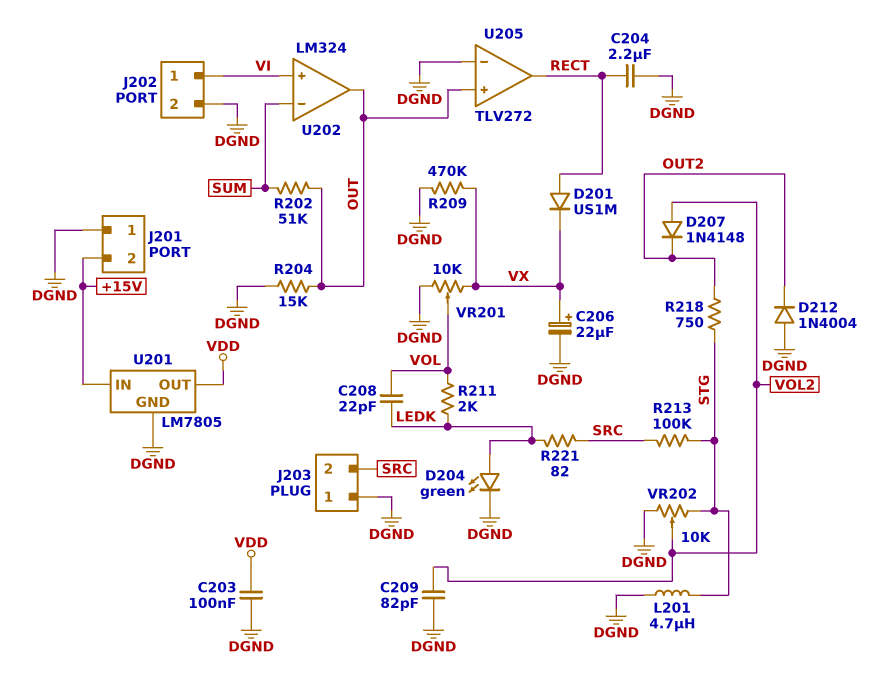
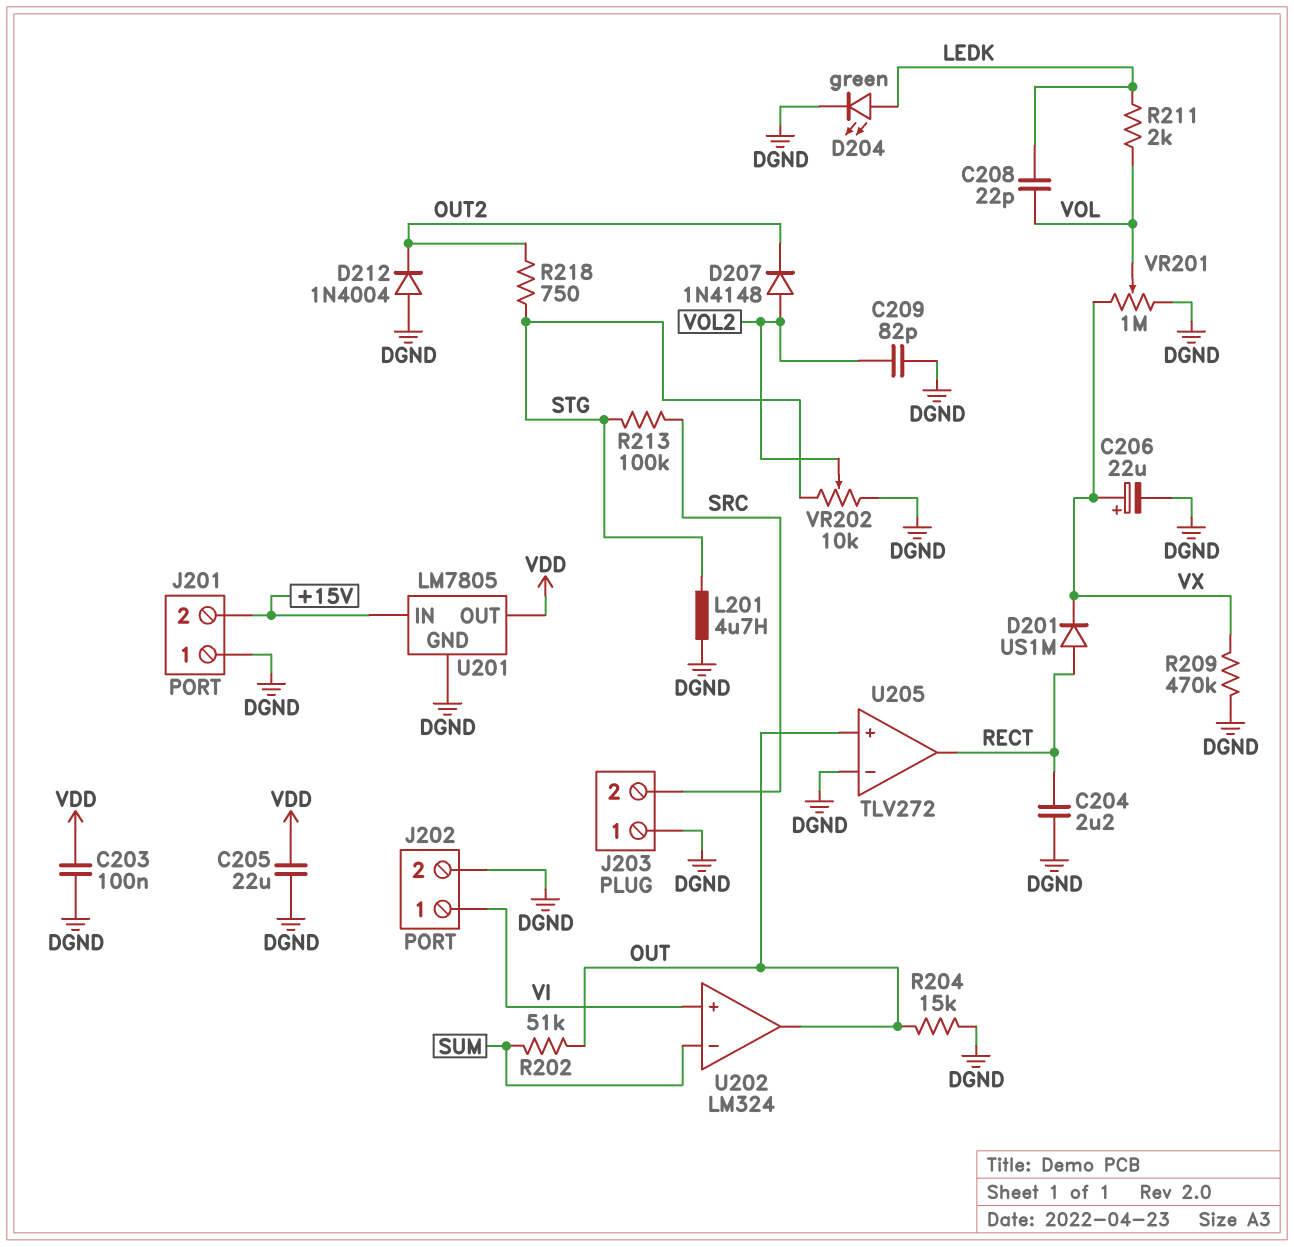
C205: none -> 22uF (DGND, VDD)
R221: 82 (LEDK, SRC) -> none
VR201: 10k (DGND, VX, wiper VOL) -> 1M (DGND, VX, wiper VOL)

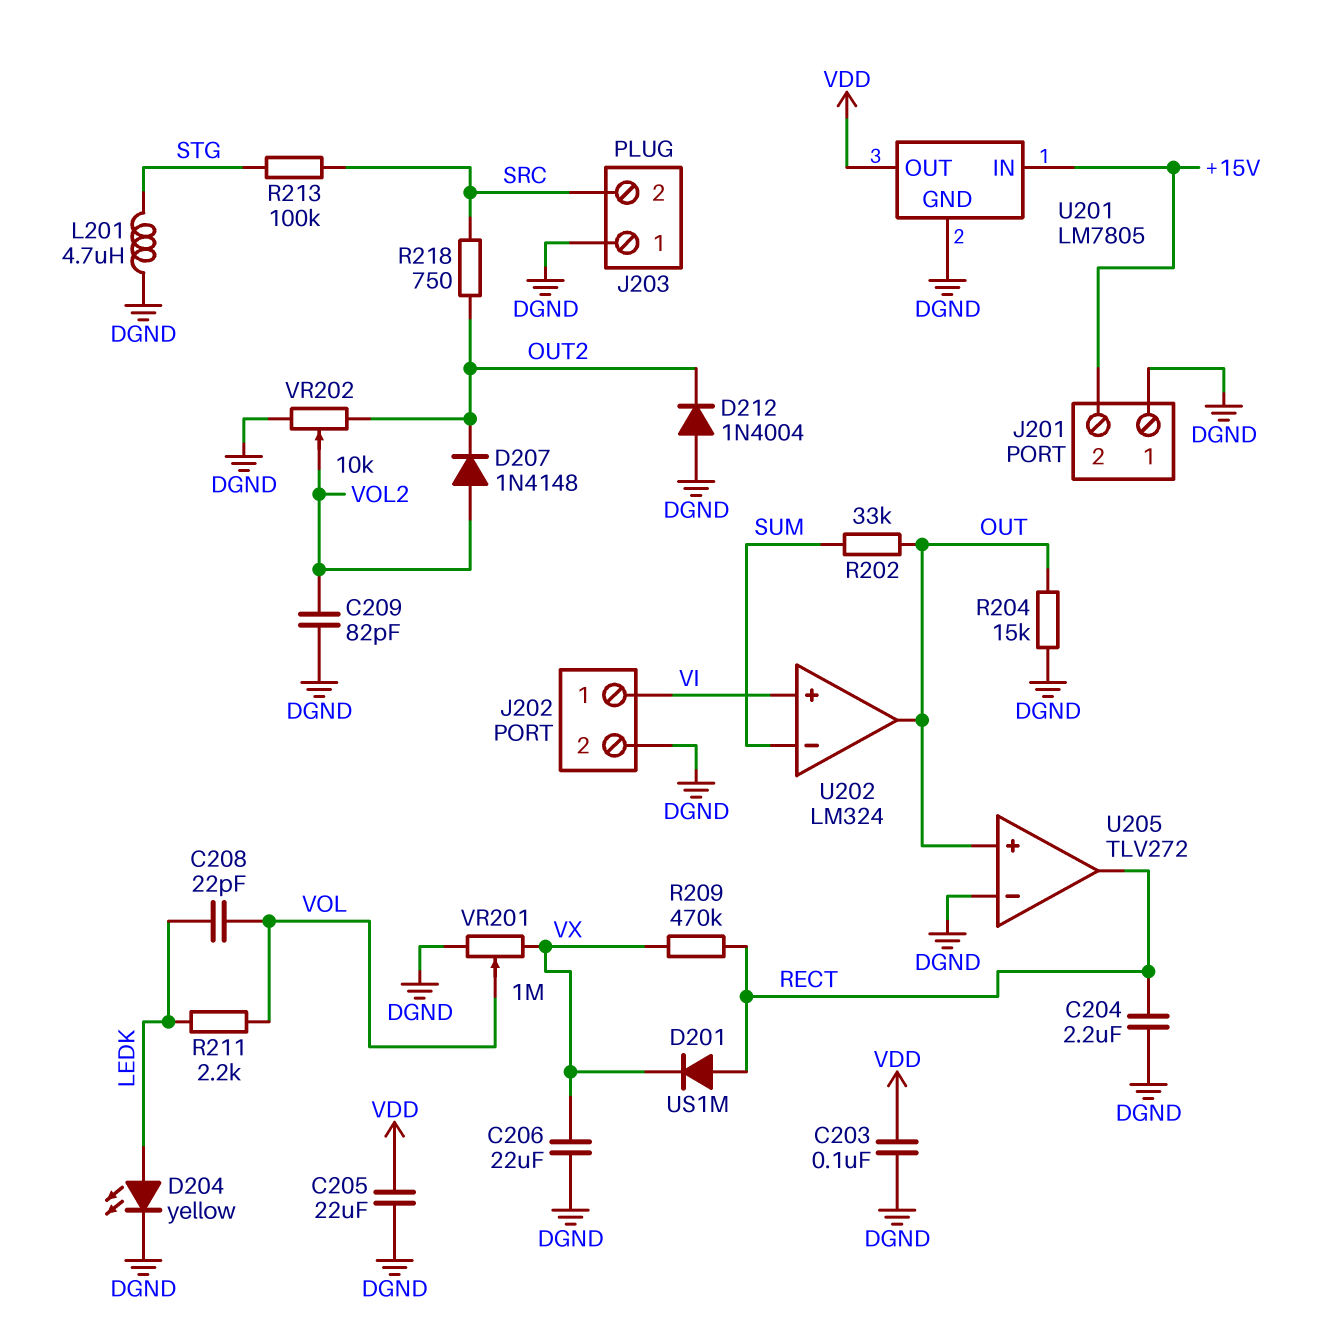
C206: 22uF (plus VX, minus DGND) -> 22uF (DGND, VX)
D204: LED green (A LEDK, K DGND) -> LED yellow (A LEDK, K DGND)
R202: 51k (OUT, SUM) -> 33k (OUT, SUM)
R209: 470k (DGND, VX) -> 470k (RECT, VX)
R211: 2k (LEDK, VOL) -> 2.2k (LEDK, VOL)
R218: 750 (OUT2, STG) -> 750 (OUT2, SRC)
VR202: 10k (DGND, STG, wiper VOL2) -> 10k (DGND, OUT2, wiper VOL2)

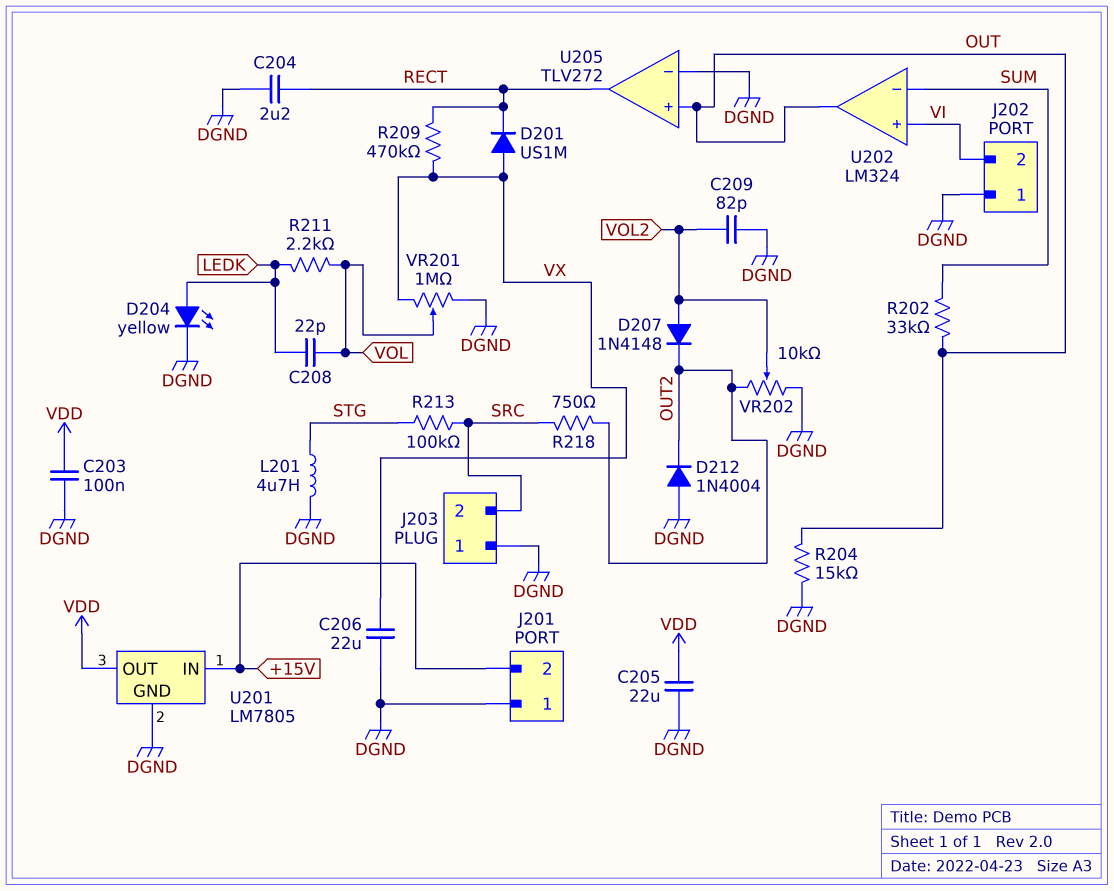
D201: diode US1M (A RECT, K VX) -> diode US1M (A VX, K RECT)
J202 pin 1: VI -> DGND
J202 pin 2: DGND -> VI

